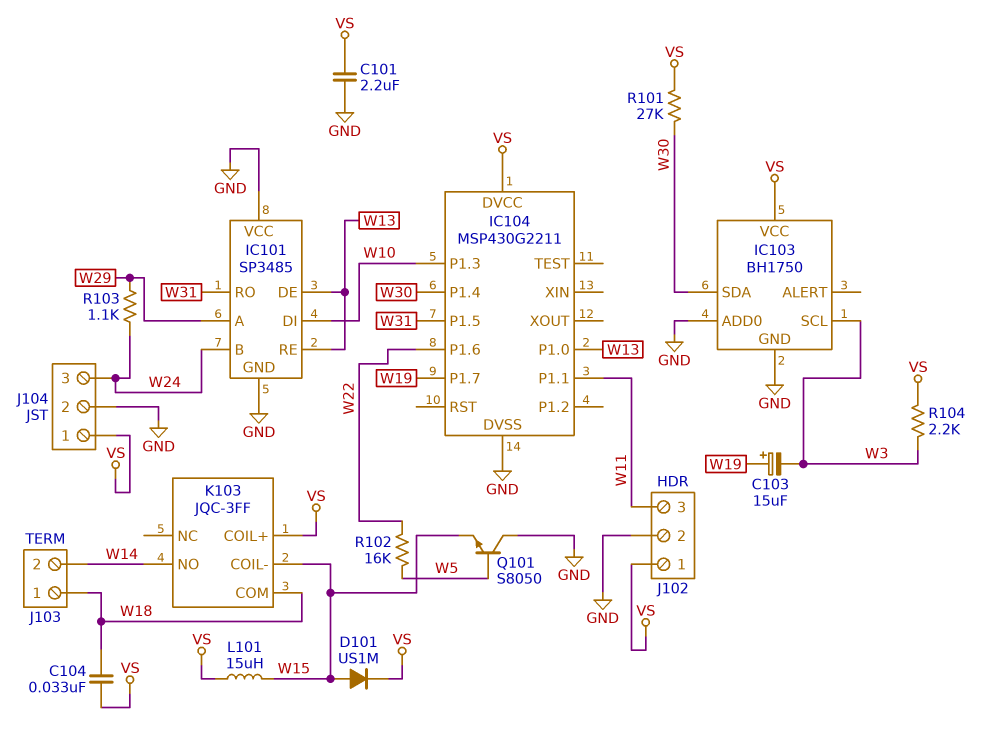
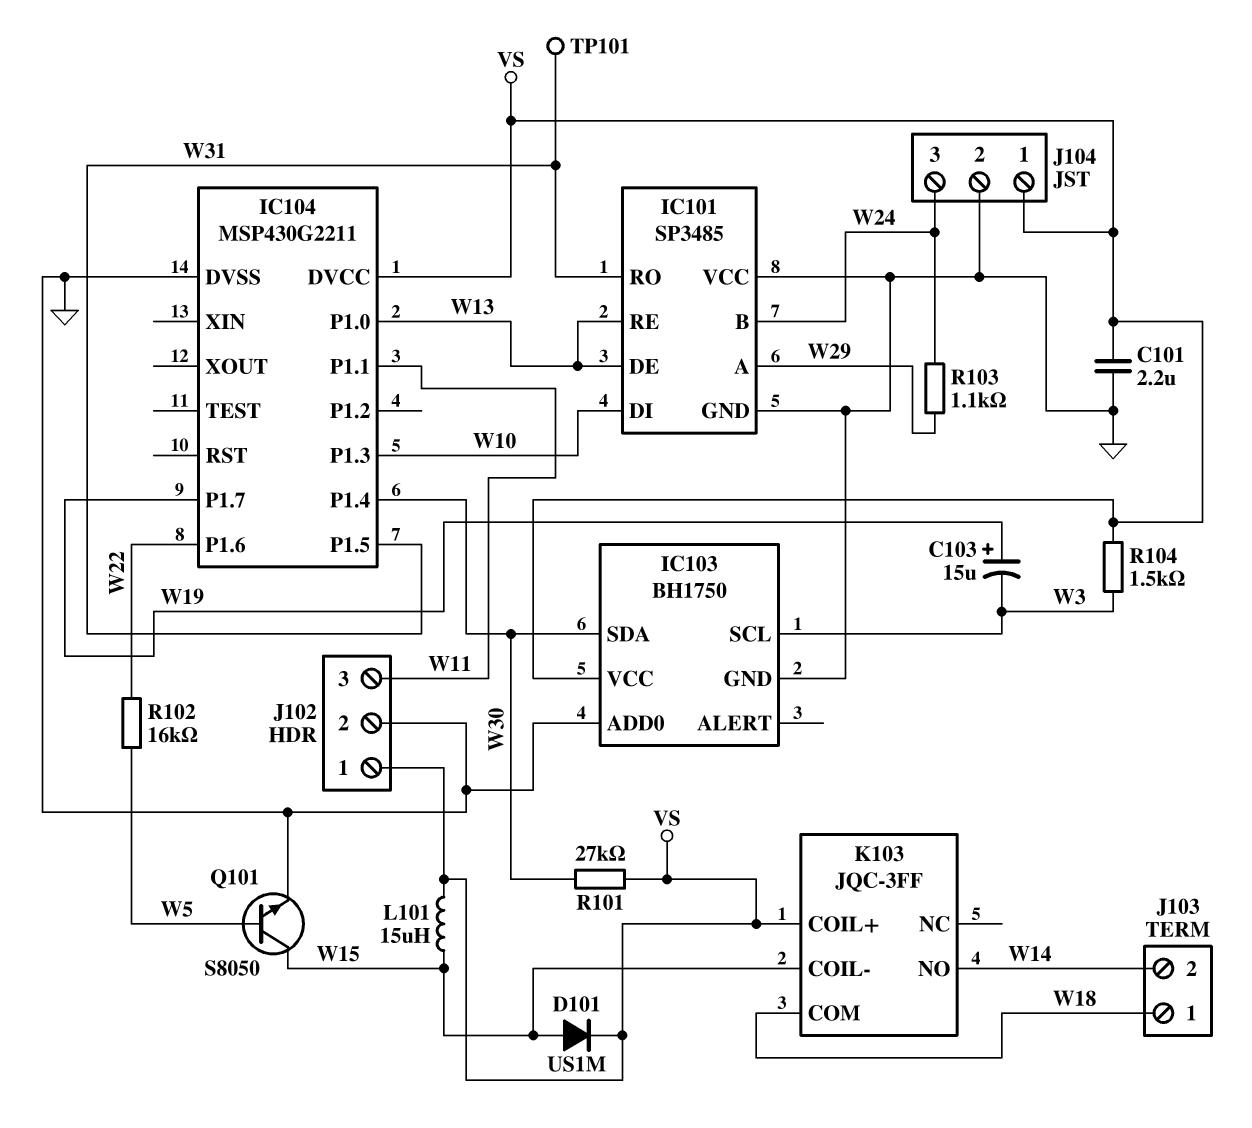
C104: 33nF (VS, W18) -> none
Q101: NPN S8050 (B W5, C GND, E W15) -> NPN S8050 (B W5, C W15, E GND)
R104: 2.2k (VS, W3) -> 1.5k (VS, W3)
TP101: none -> test point (W31)

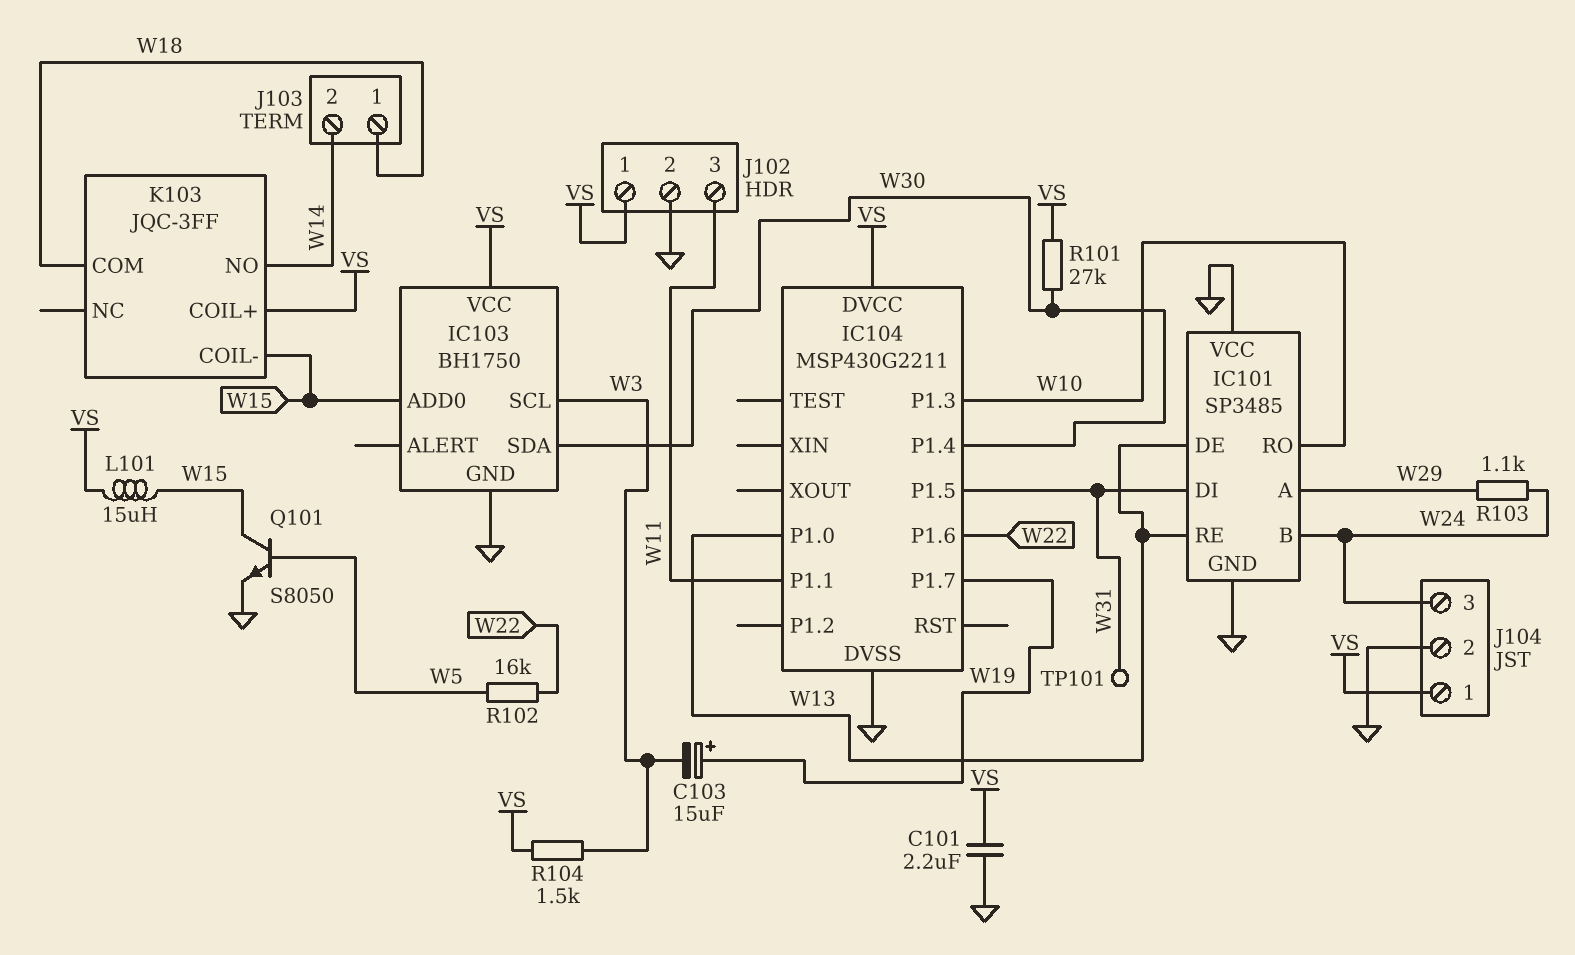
D101: diode US1M (A W15, K VS) -> none
IC101 pin DI: W10 -> W31
IC101 pin RO: W31 -> W10
IC103 pin ADD0: GND -> W15

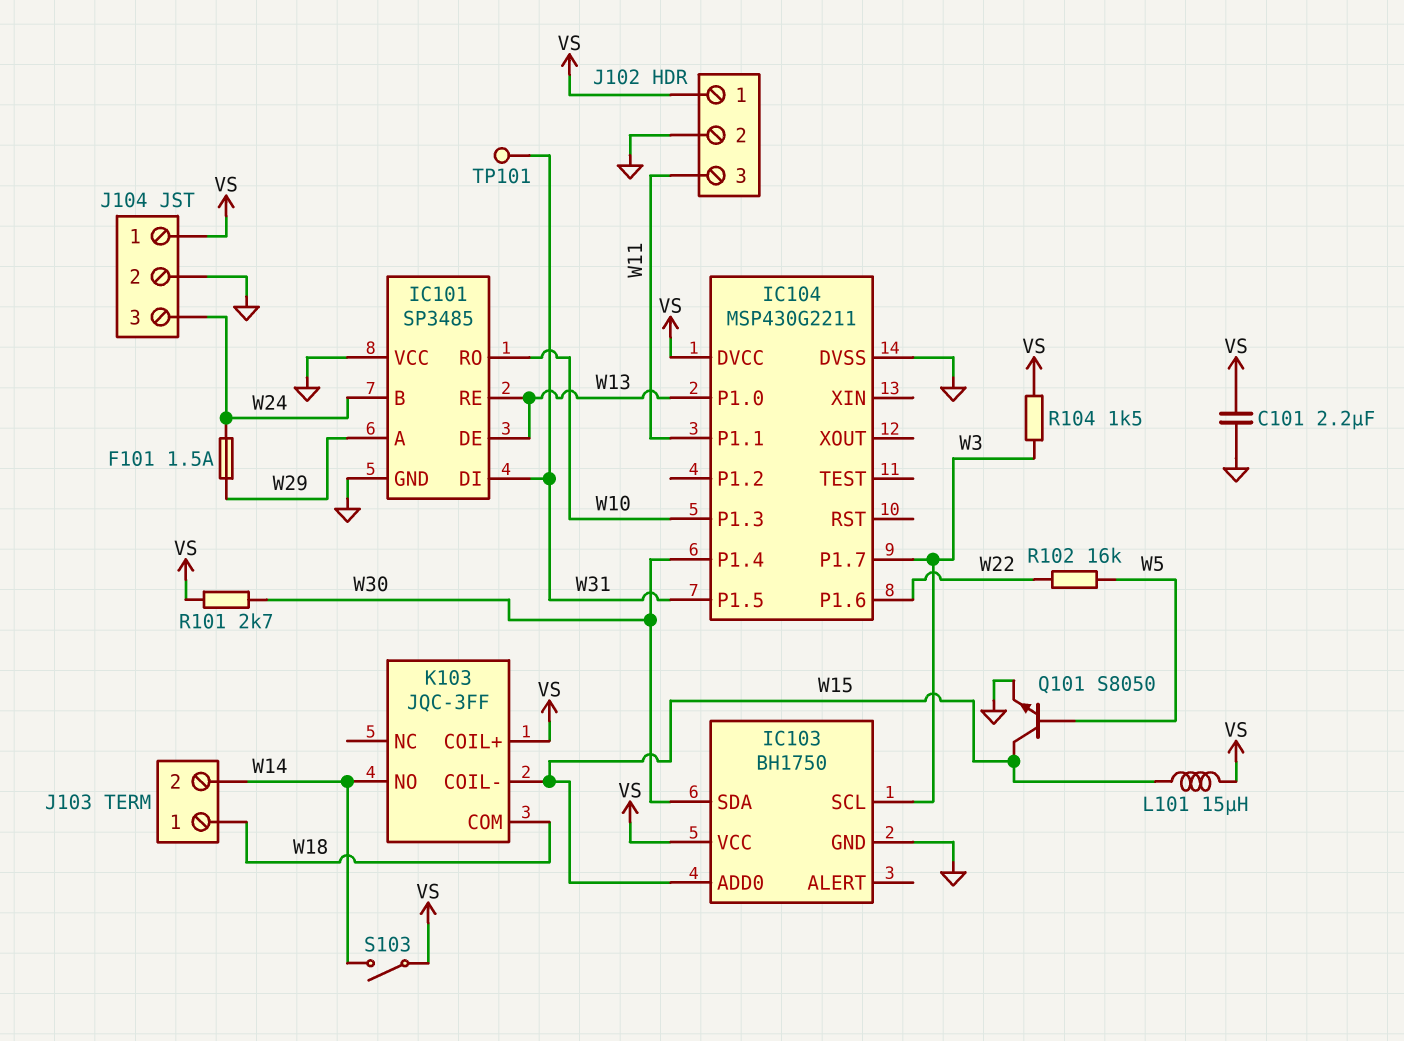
C103: 15uF (plus W19, minus W3) -> none
F101: none -> 1.5A (W24, W29)
IC104 pin P1.7: W19 -> W3
R101: 27k (VS, W30) -> 2.7k (VS, W30)
R103: 1.1k (W24, W29) -> none
S103: none -> switch (VS, W14)

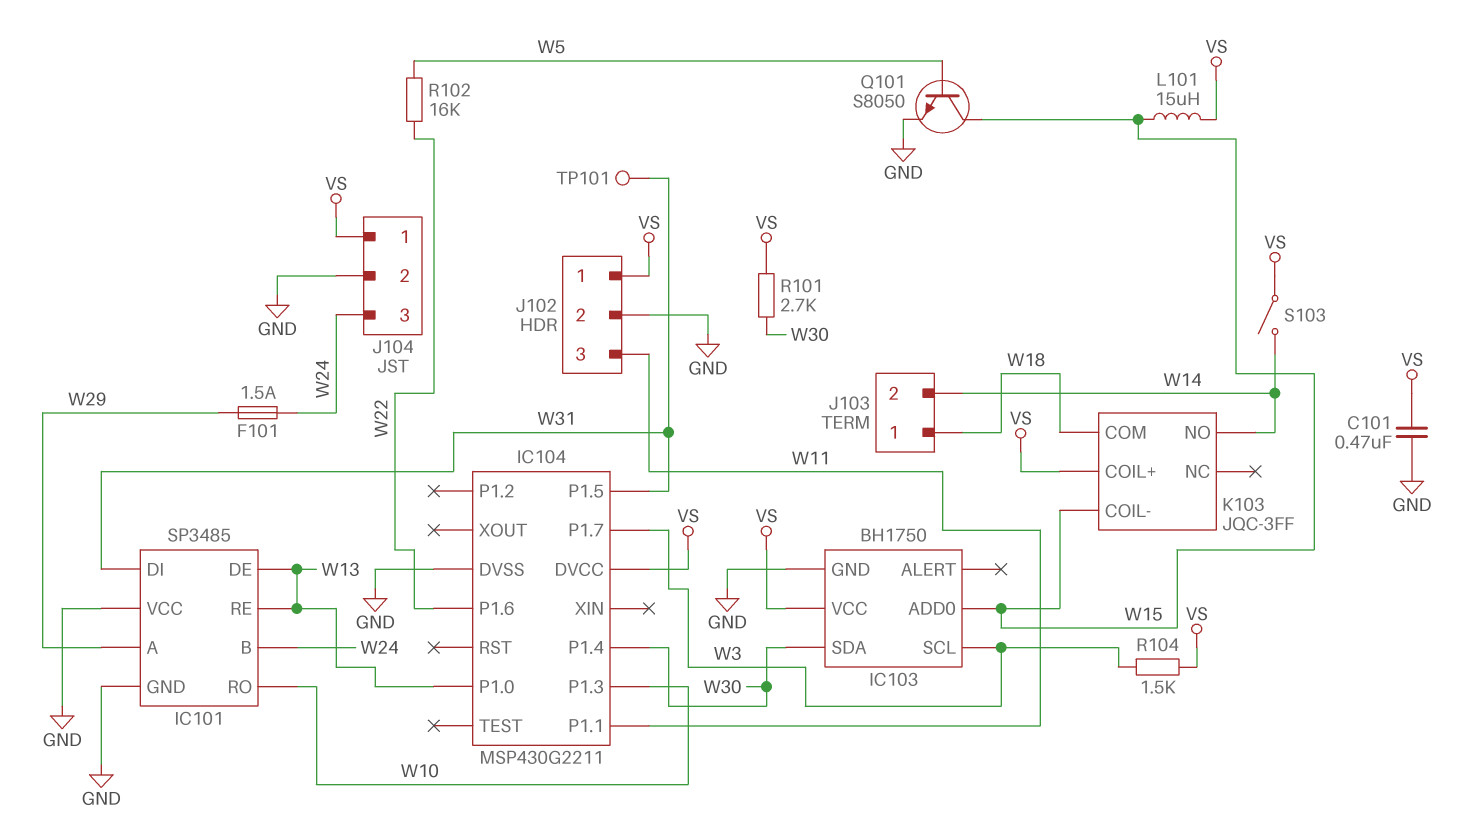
C101: 2.2uF (GND, VS) -> 470nF (GND, VS)

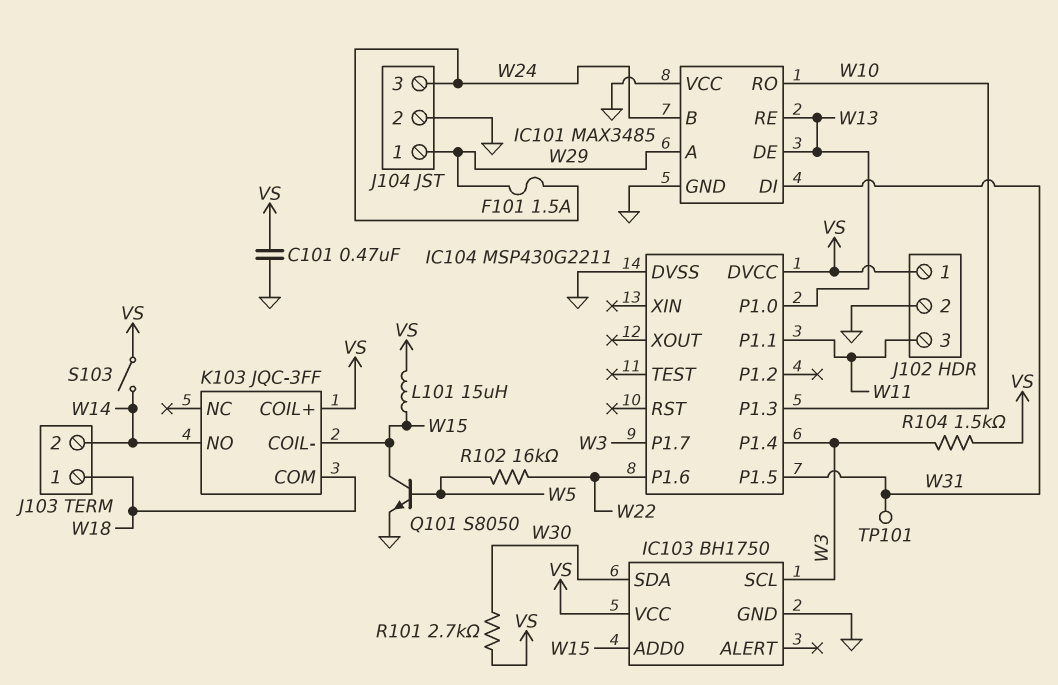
IC101: SP3485 -> MAX3485
IC104 pin P1.4: W30 -> W3
J104 pin 1: VS -> W29

